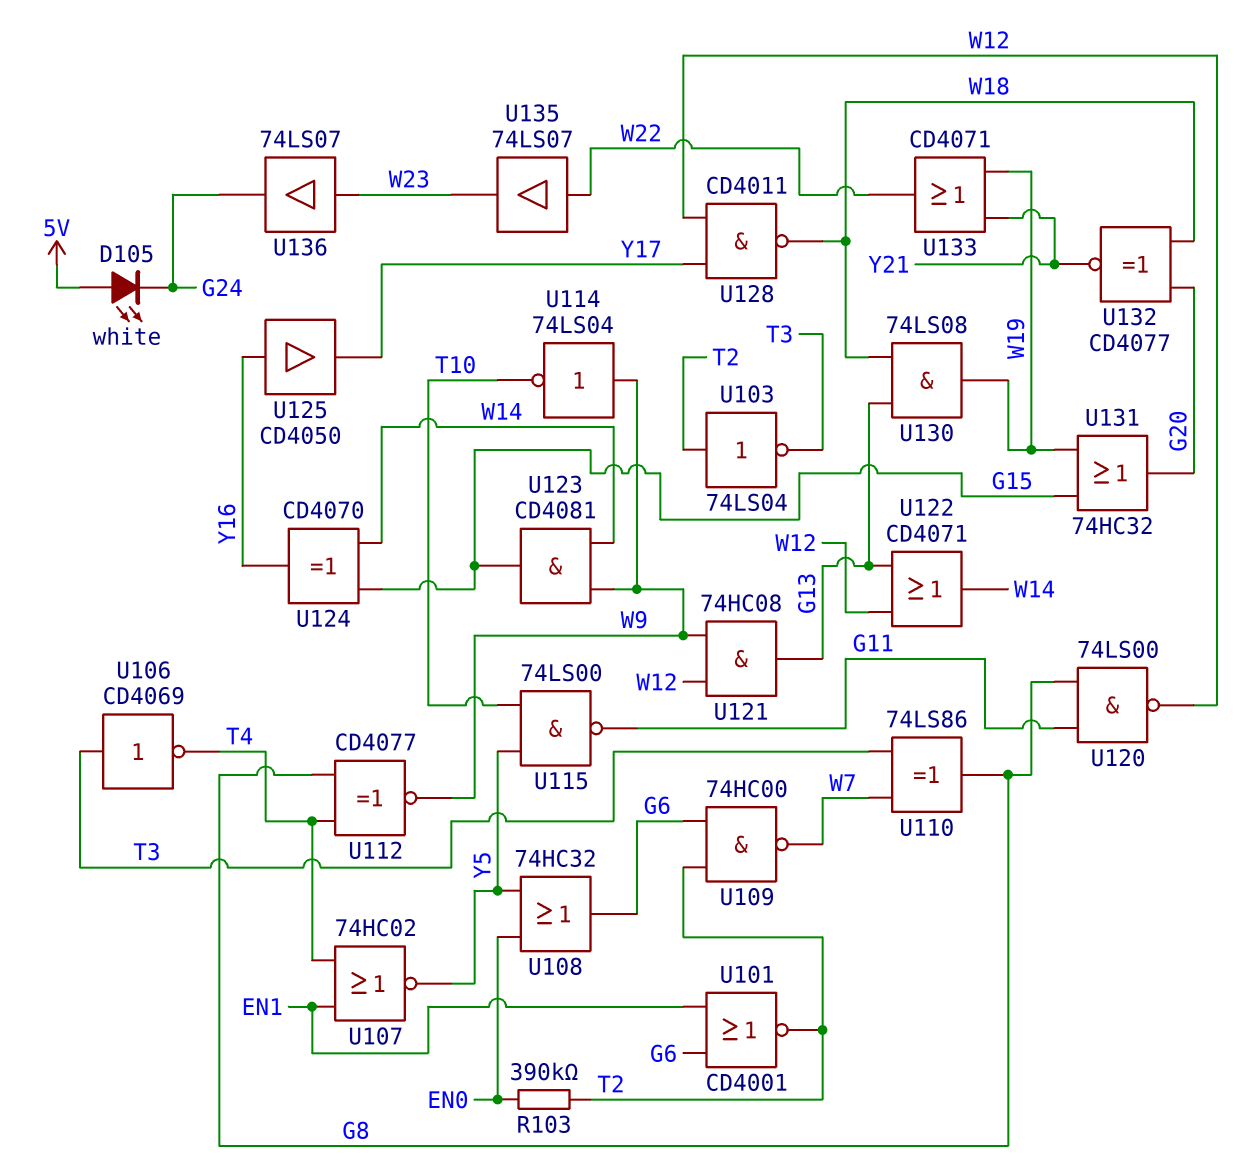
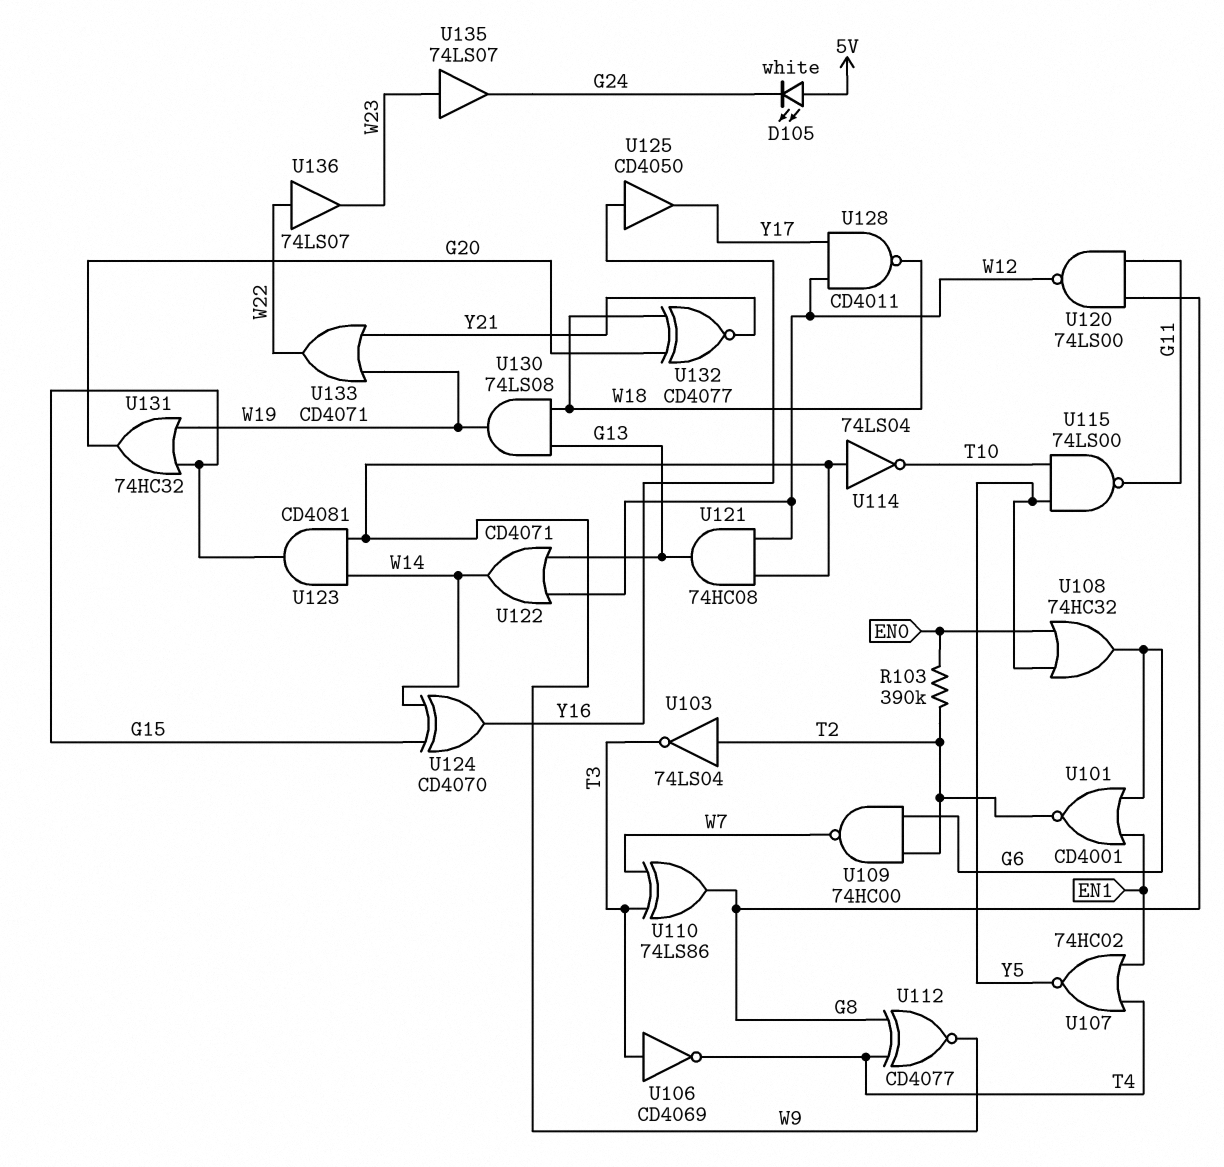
U135: buffer 74LS07 (in W22, out W23) -> buffer 74LS07 (in W23, out G24)
U136: buffer 74LS07 (in W23, out G24) -> buffer 74LS07 (in W22, out W23)

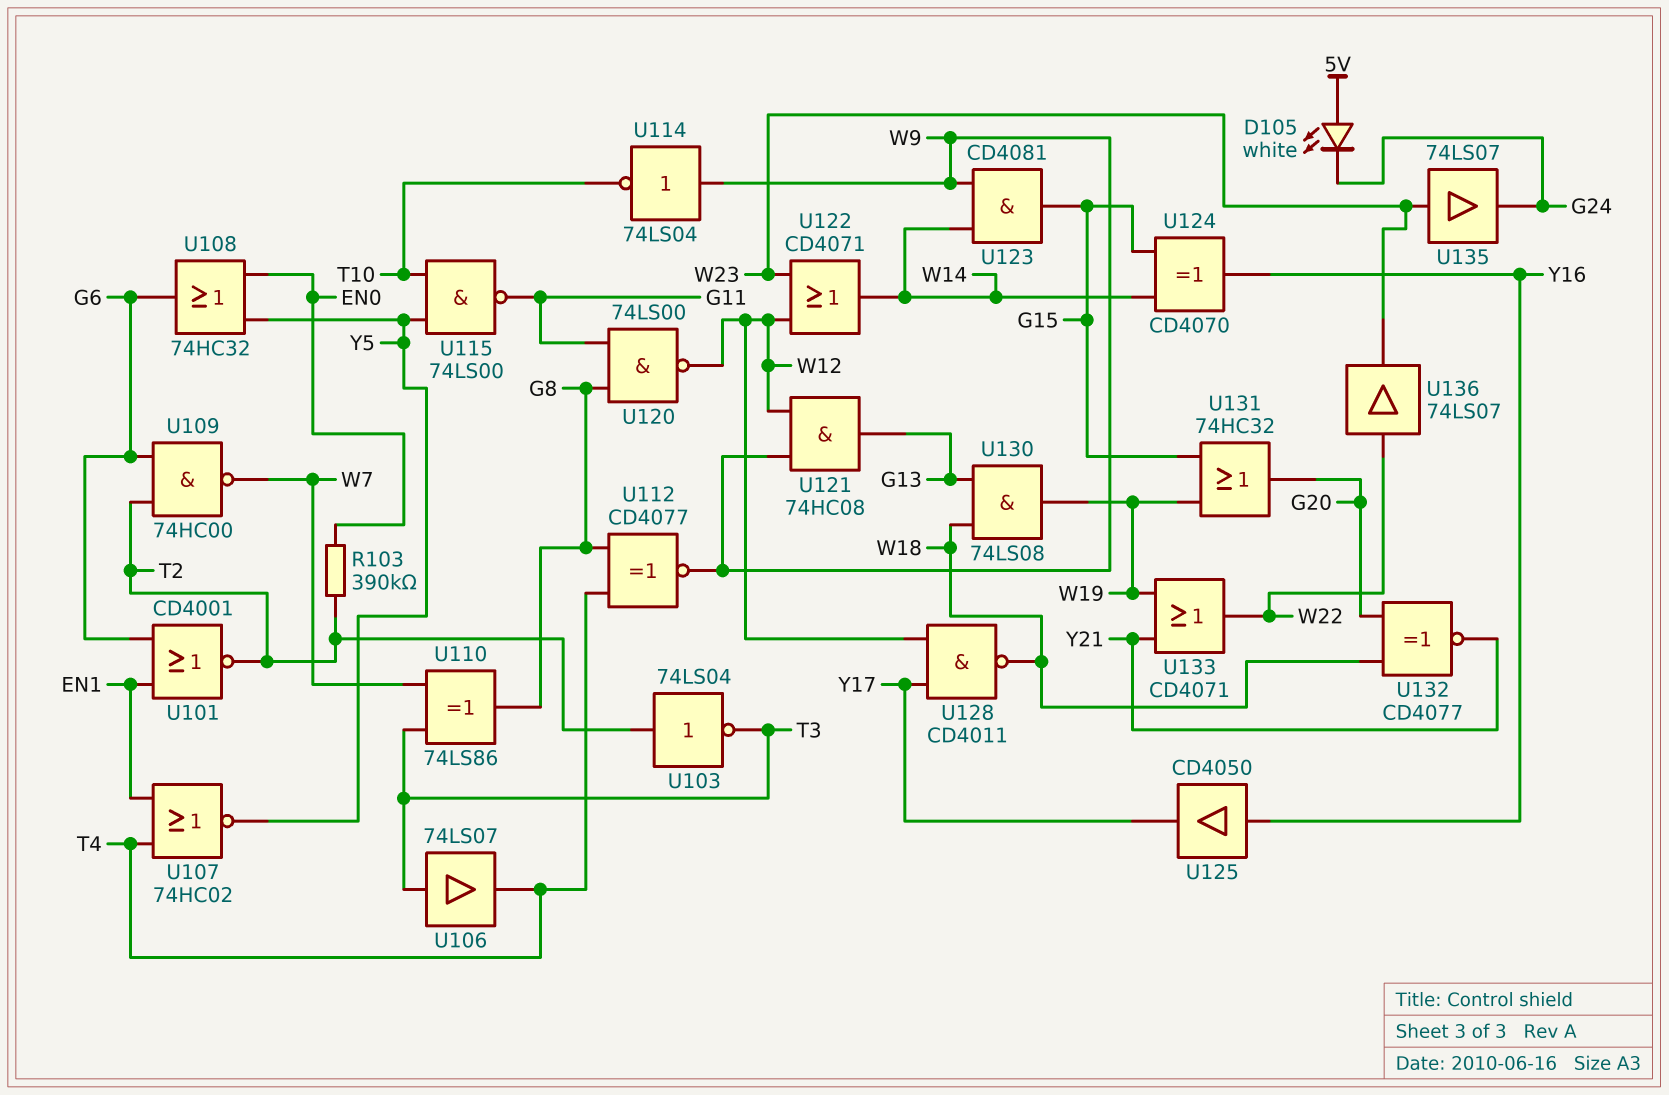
U106: NOT CD4069 (in T3, out T4) -> buffer 74LS07 (in T3, out T4)
U122: OR CD4071 (in G13, in W12, out W14) -> OR CD4071 (in W12, in W23, out W14)

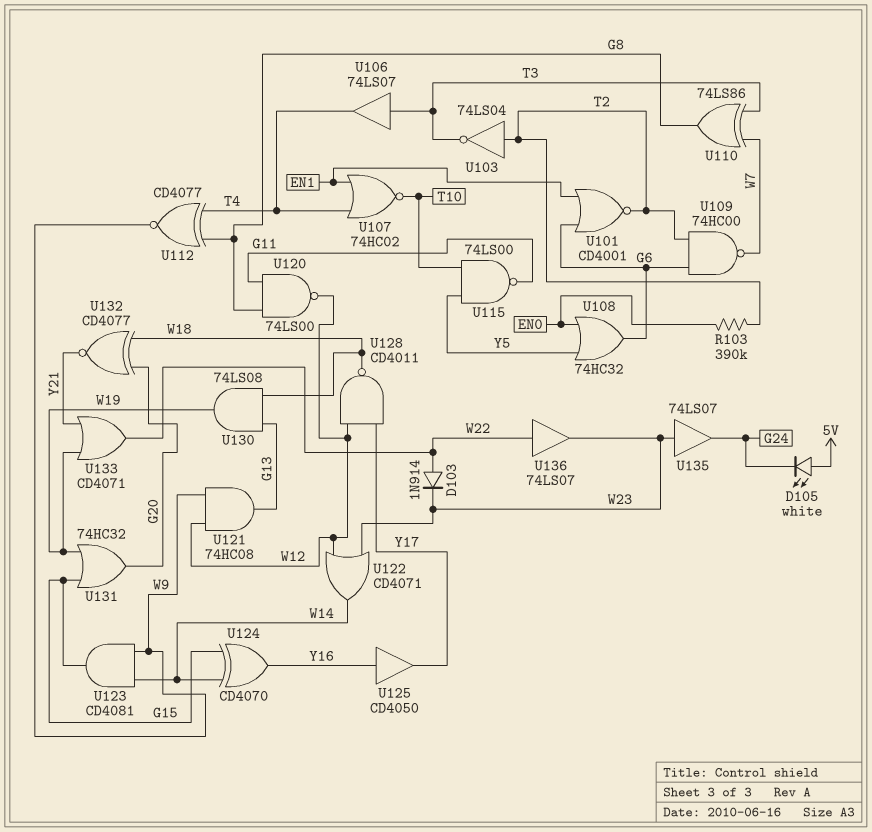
D103: none -> diode 1N914 (A W22, K W23)
U107: NOR 74HC02 (in EN1, in T4, out Y5) -> NOR 74HC02 (in EN1, in T4, out T10)
U114: NOT 74LS04 (in W9, out T10) -> none

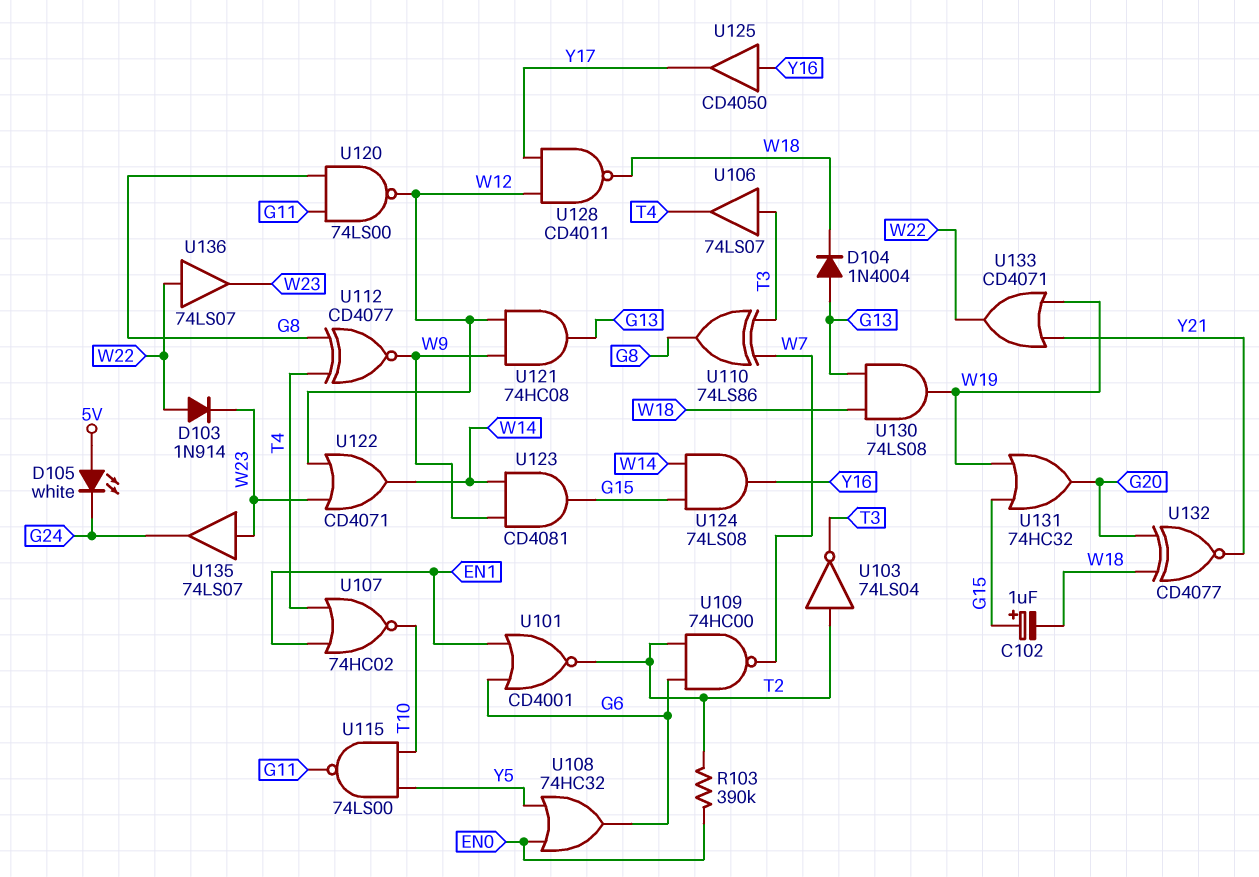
C102: none -> 1uF (plus G15, minus W18)
D104: none -> diode 1N4004 (A G13, K W18)
U124: XOR CD4070 (in G15, in W14, out Y16) -> AND 74LS08 (in G15, in W14, out Y16)

